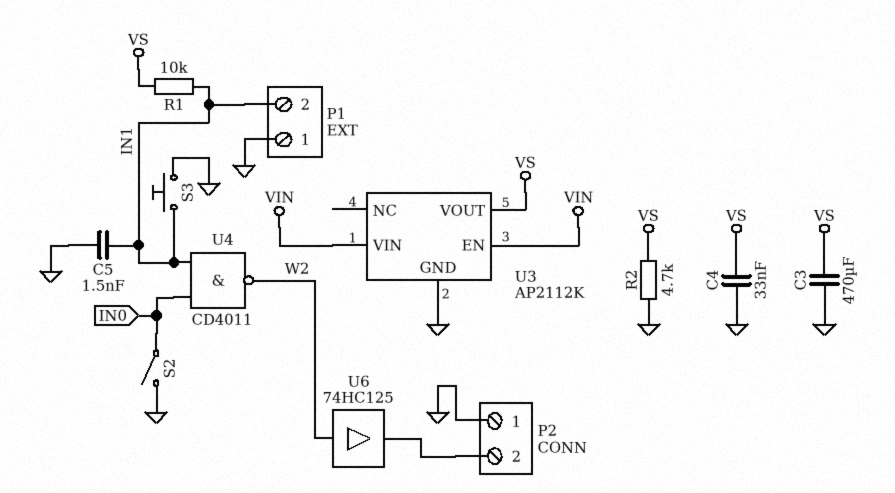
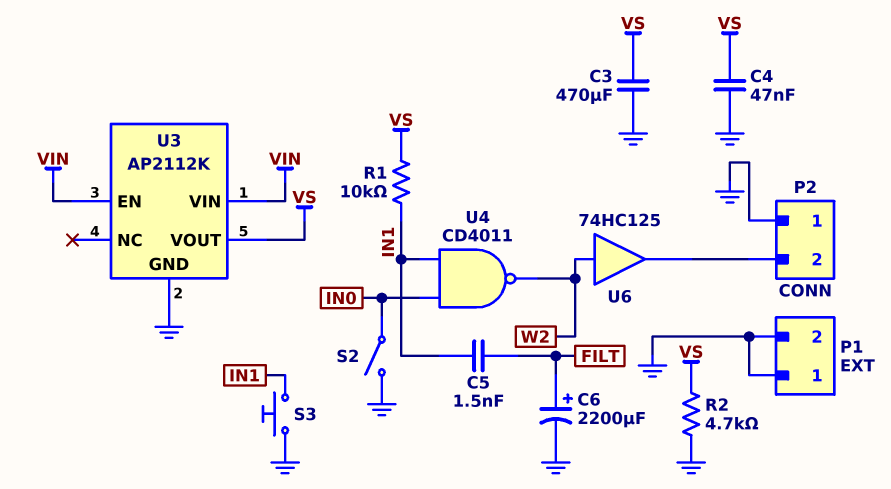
C4: 33nF (GND, VS) -> 47nF (GND, VS)
C5: 1.5nF (GND, IN1) -> 1.5nF (FILT, IN1)
C6: none -> 2200uF (plus FILT, minus GND)
P1 pin 2: IN1 -> GND

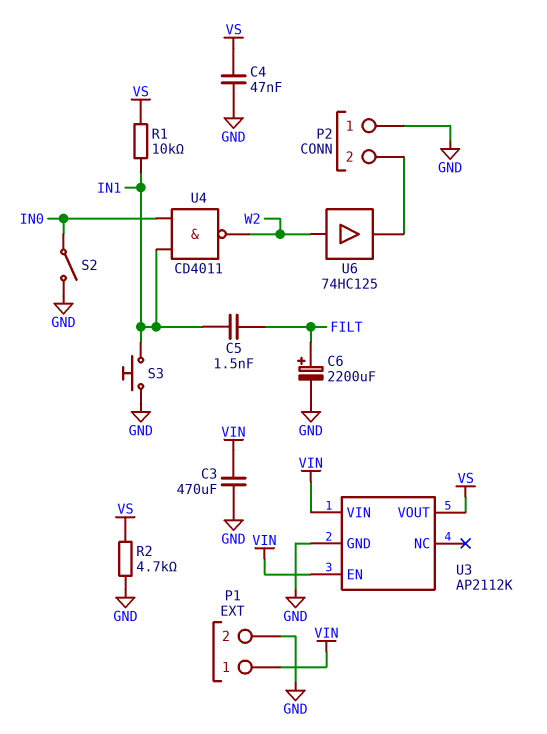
C3: 470uF (GND, VS) -> 470uF (GND, VIN)
P1 pin 1: GND -> VIN

